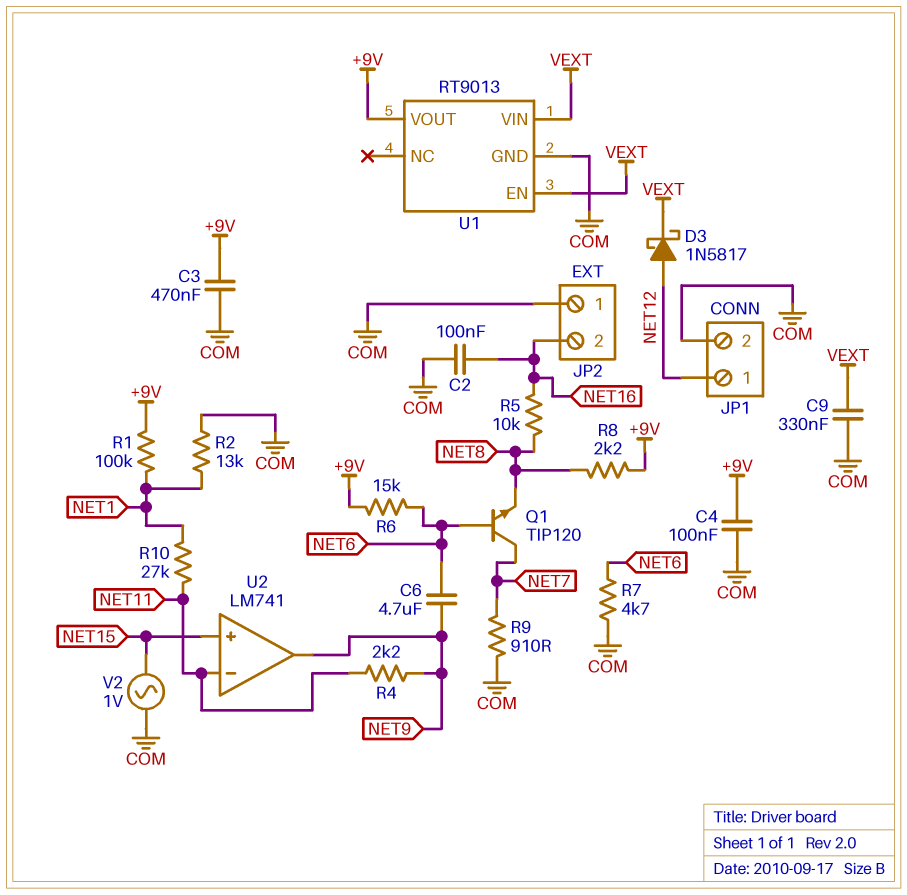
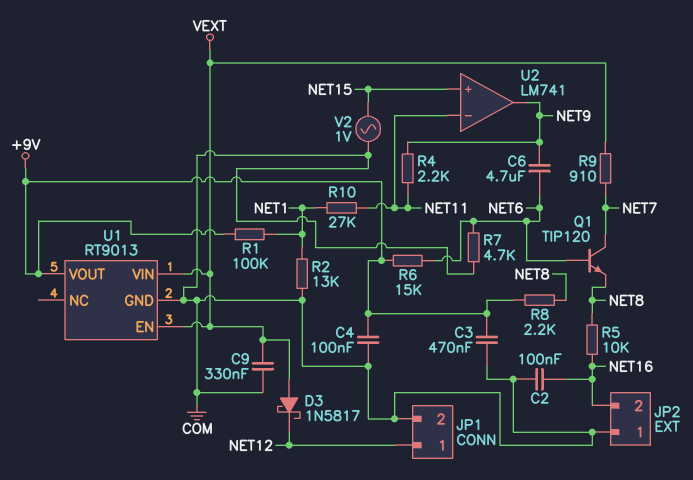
D3: schottky 1N5817 (A NET12, K VEXT) -> schottky 1N5817 (A VEXT, K NET12)
R9: 910 (COM, NET7) -> 910 (NET7, VEXT)

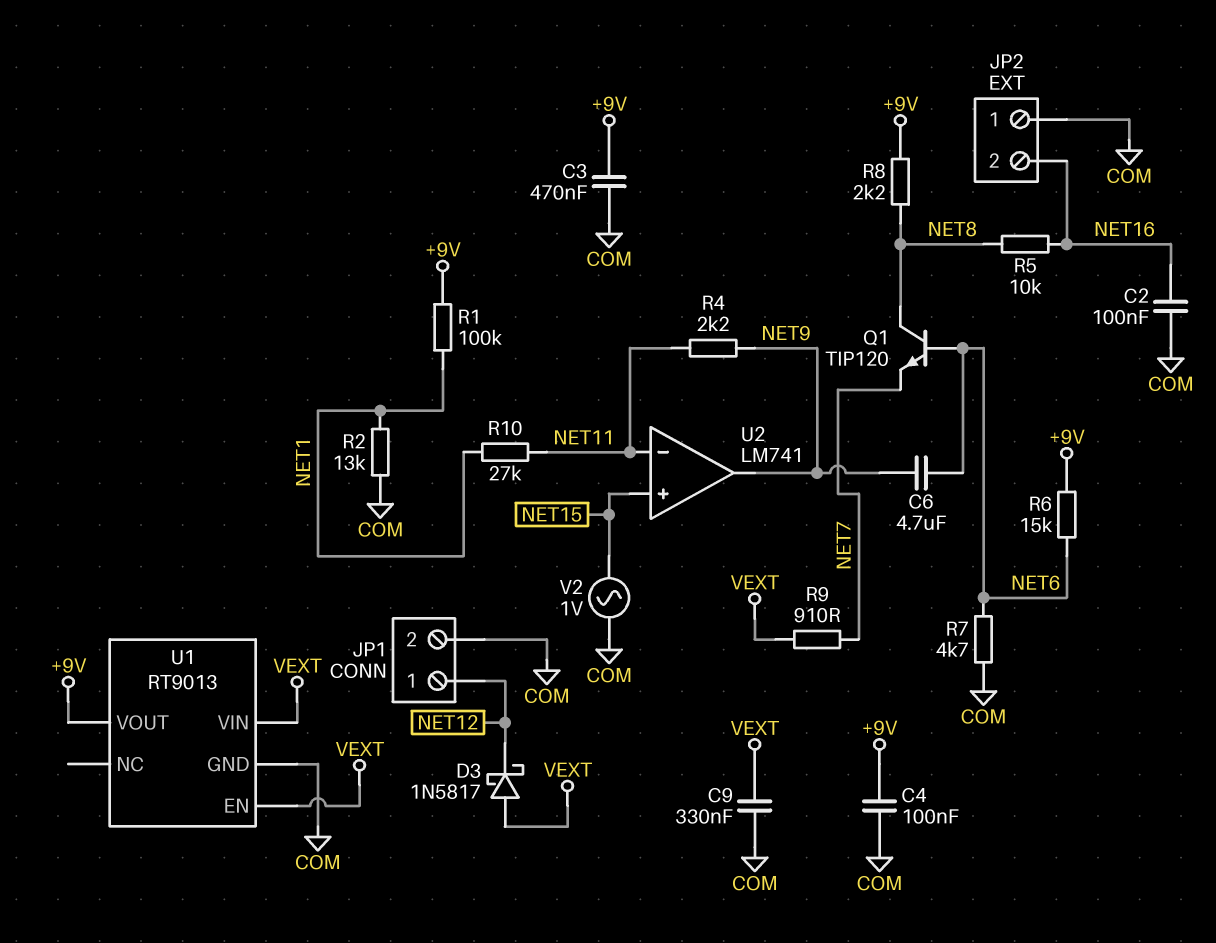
Q1: NPN TIP120 (B NET6, C NET7, E NET8) -> NPN TIP120 (B NET6, C NET8, E NET7)

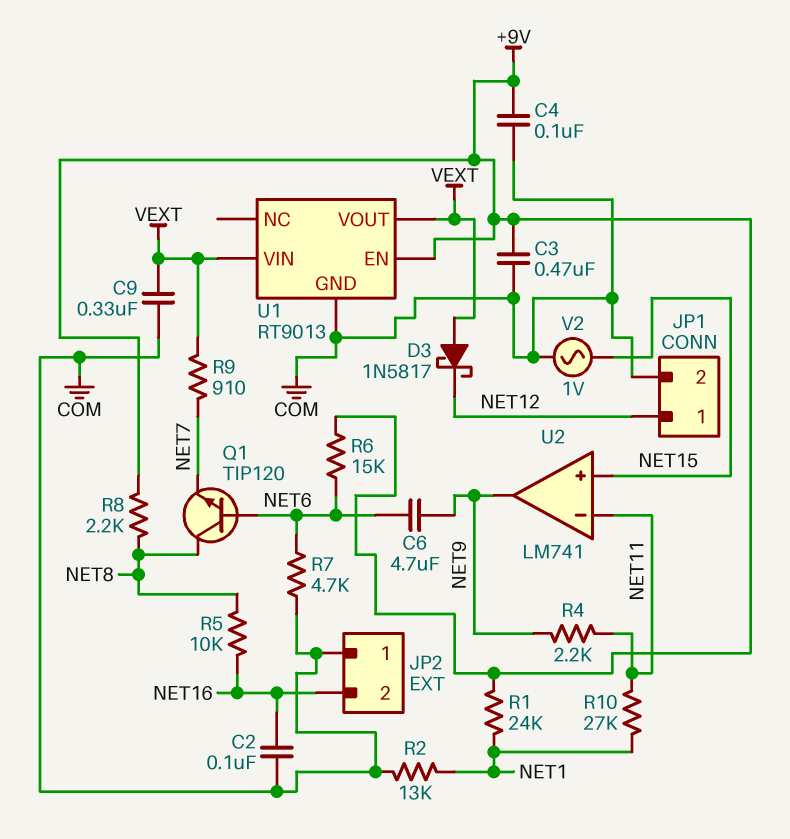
R1: 100k (+9V, NET1) -> 24k (+9V, NET1)
U1 pin EN: VEXT -> +9V
U1 pin VOUT: +9V -> VEXT

